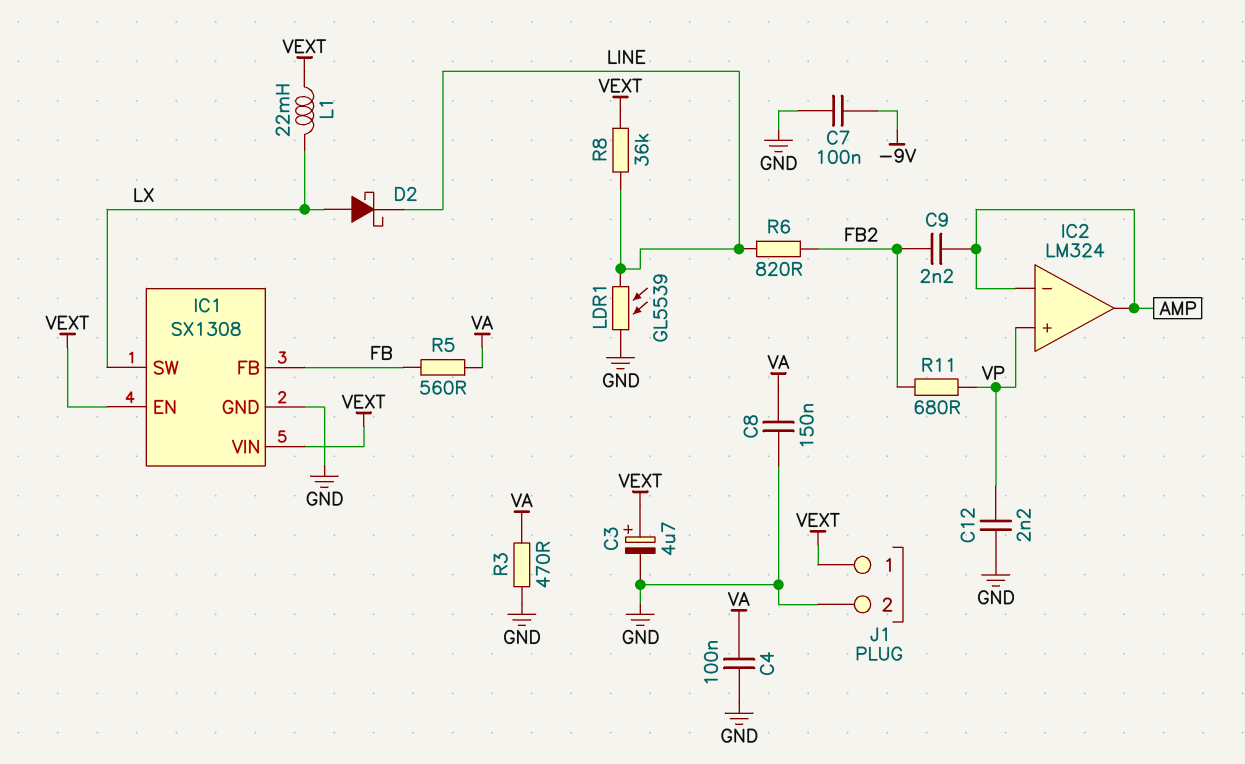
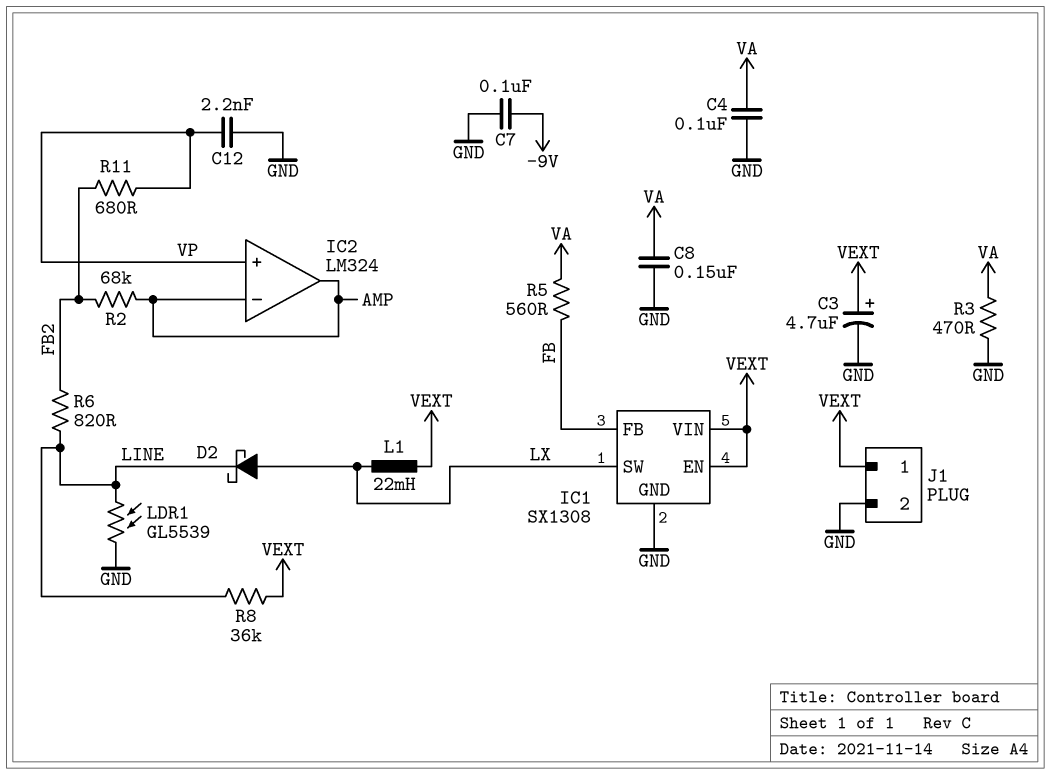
C9: 2.2nF (AMP, FB2) -> none
R2: none -> 68k (AMP, FB2)

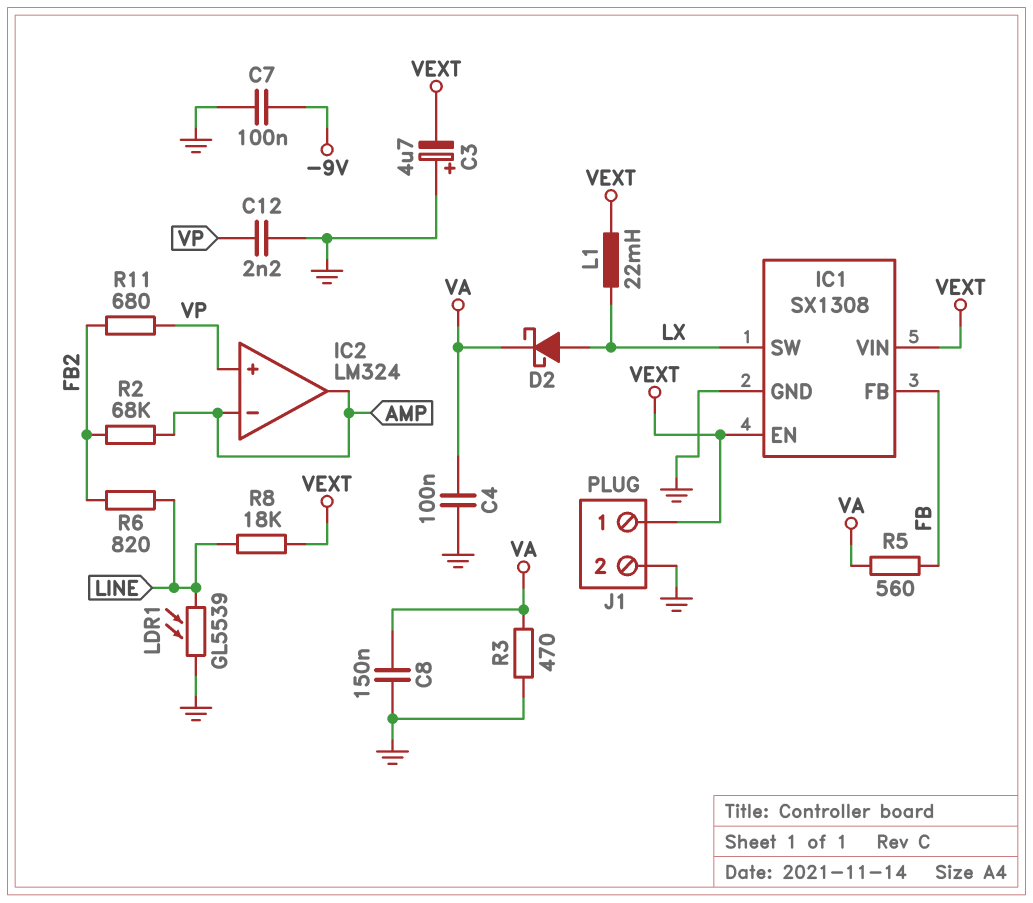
C3: 4.7uF (plus VEXT, minus GND) -> 4.7uF (plus GND, minus VEXT)
D2: schottky (A LX, K LINE) -> schottky (A LX, K VA)
R8: 36k (LINE, VEXT) -> 18k (LINE, VEXT)

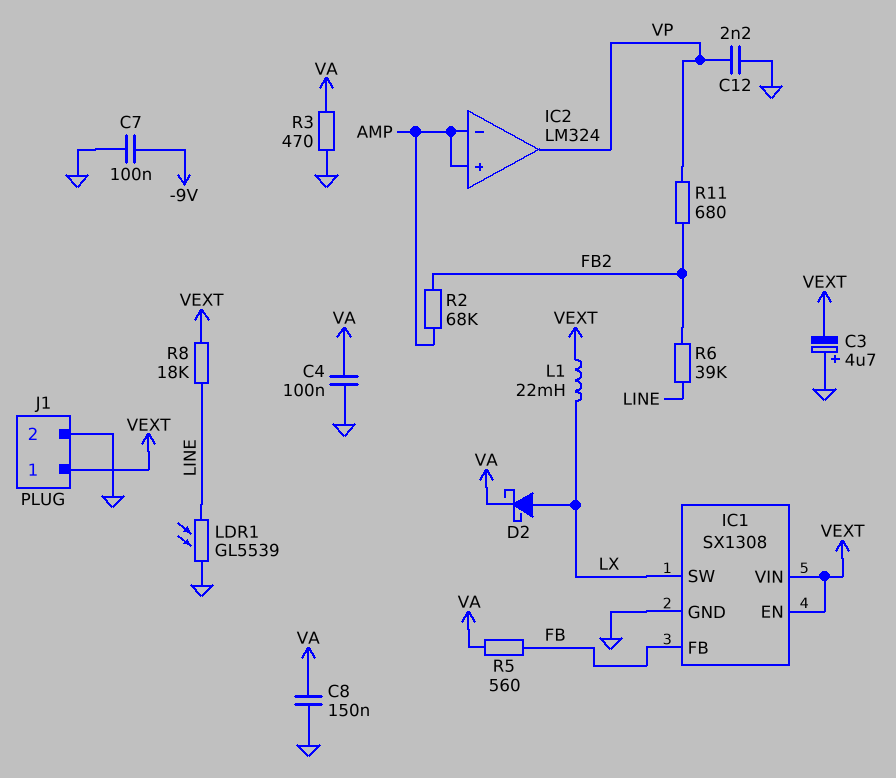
IC2 pin in+: VP -> AMP
IC2 pin out: AMP -> VP
R6: 820 (FB2, LINE) -> 39k (FB2, LINE)

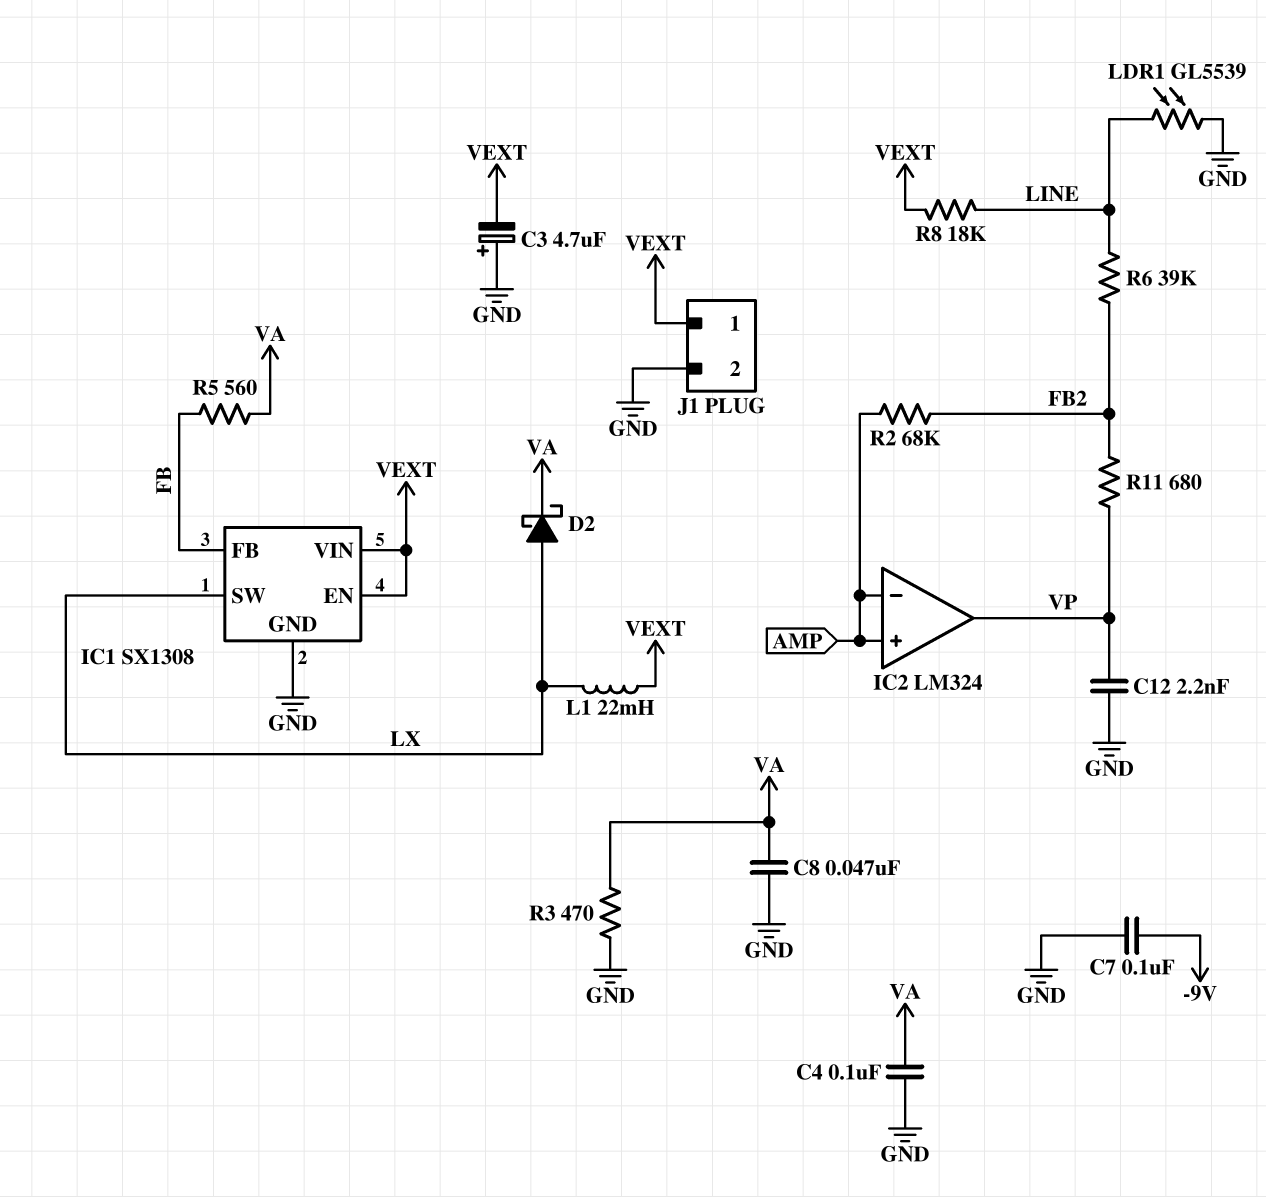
C8: 150nF (GND, VA) -> 47nF (GND, VA)

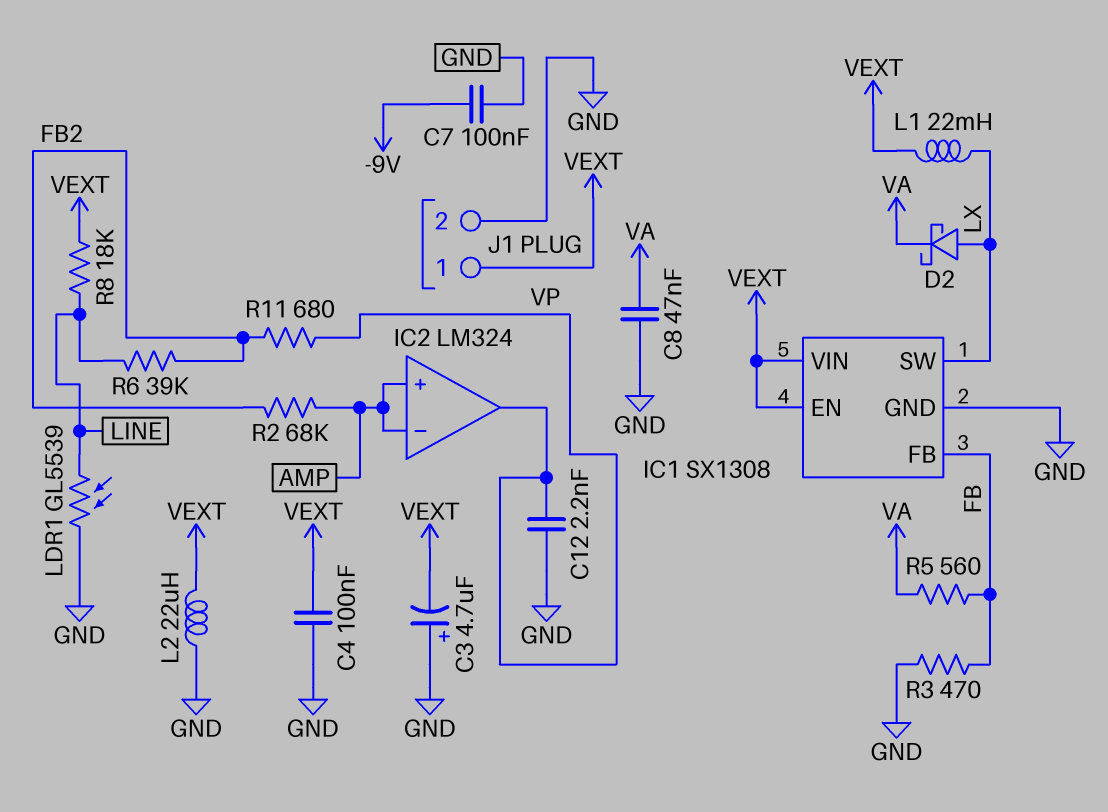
C4: 100nF (GND, VA) -> 100nF (GND, VEXT)
L2: none -> 22uH (GND, VEXT)
R3: 470 (GND, VA) -> 470 (FB, GND)

